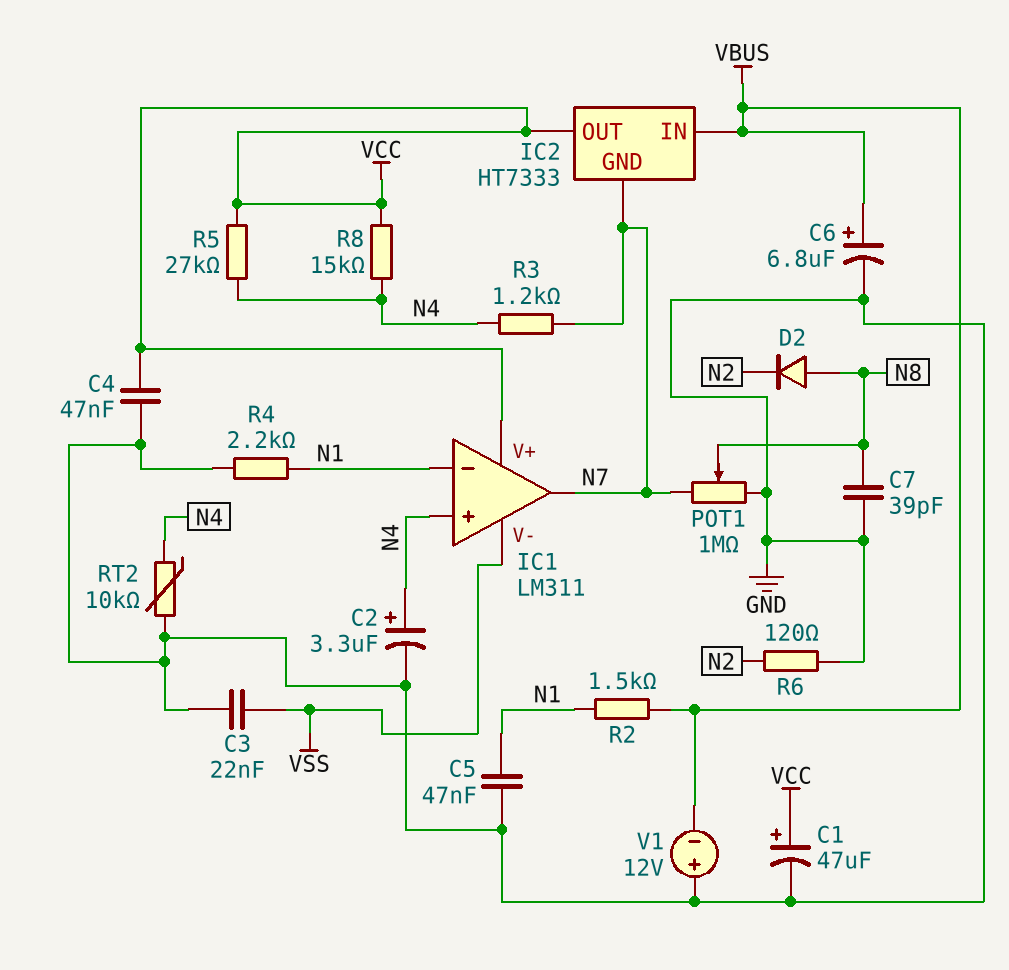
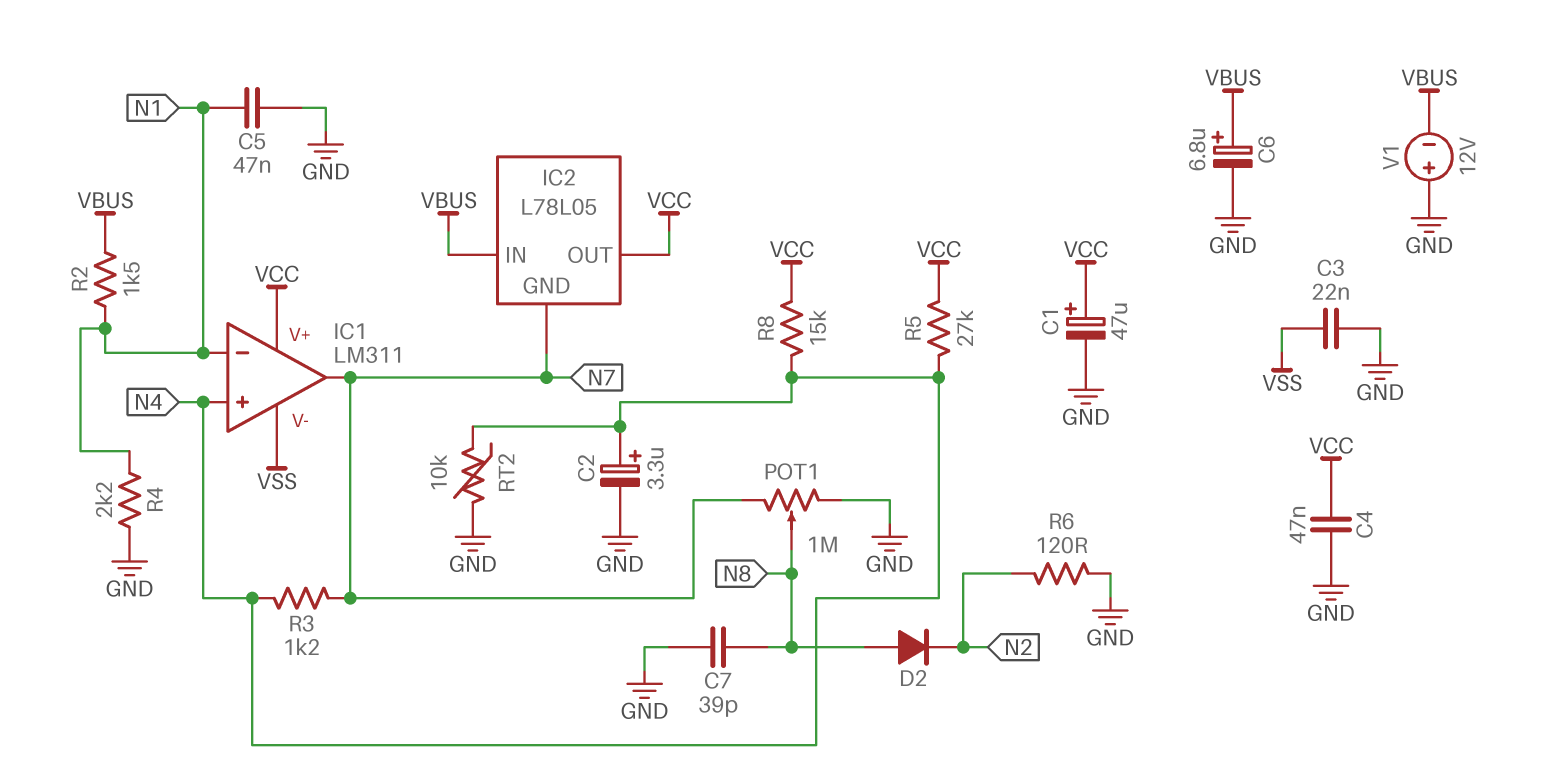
IC2: HT7333 -> L78L05

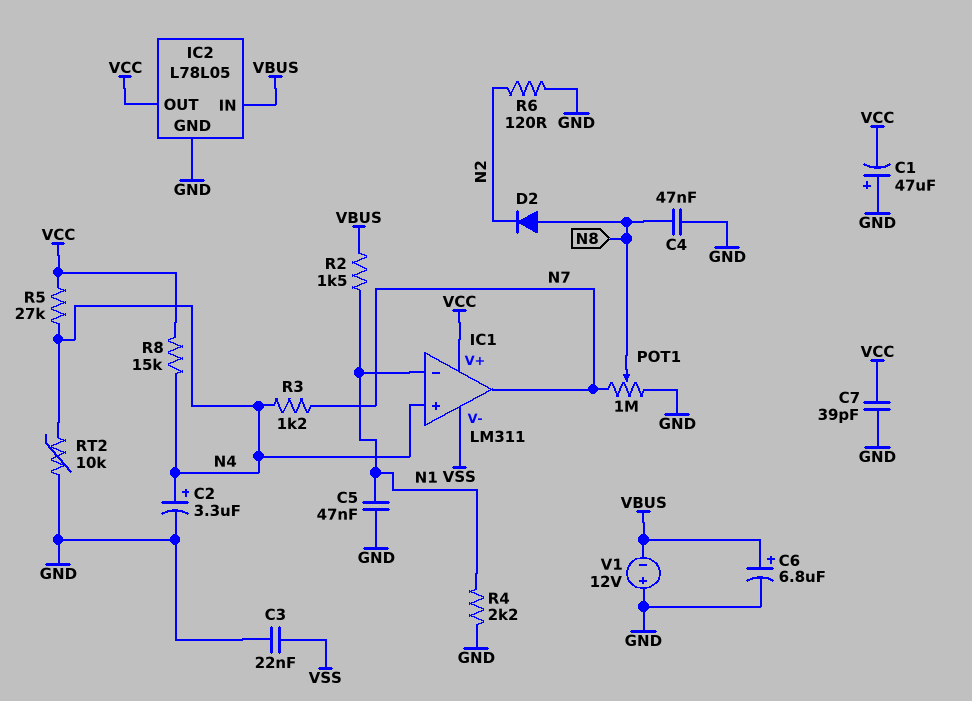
C1: 47uF (plus VCC, minus GND) -> 47uF (plus GND, minus VCC)
C4: 47nF (GND, VCC) -> 47nF (GND, N8)
C7: 39pF (GND, N8) -> 39pF (GND, VCC)
IC2 pin GND: N7 -> GND

